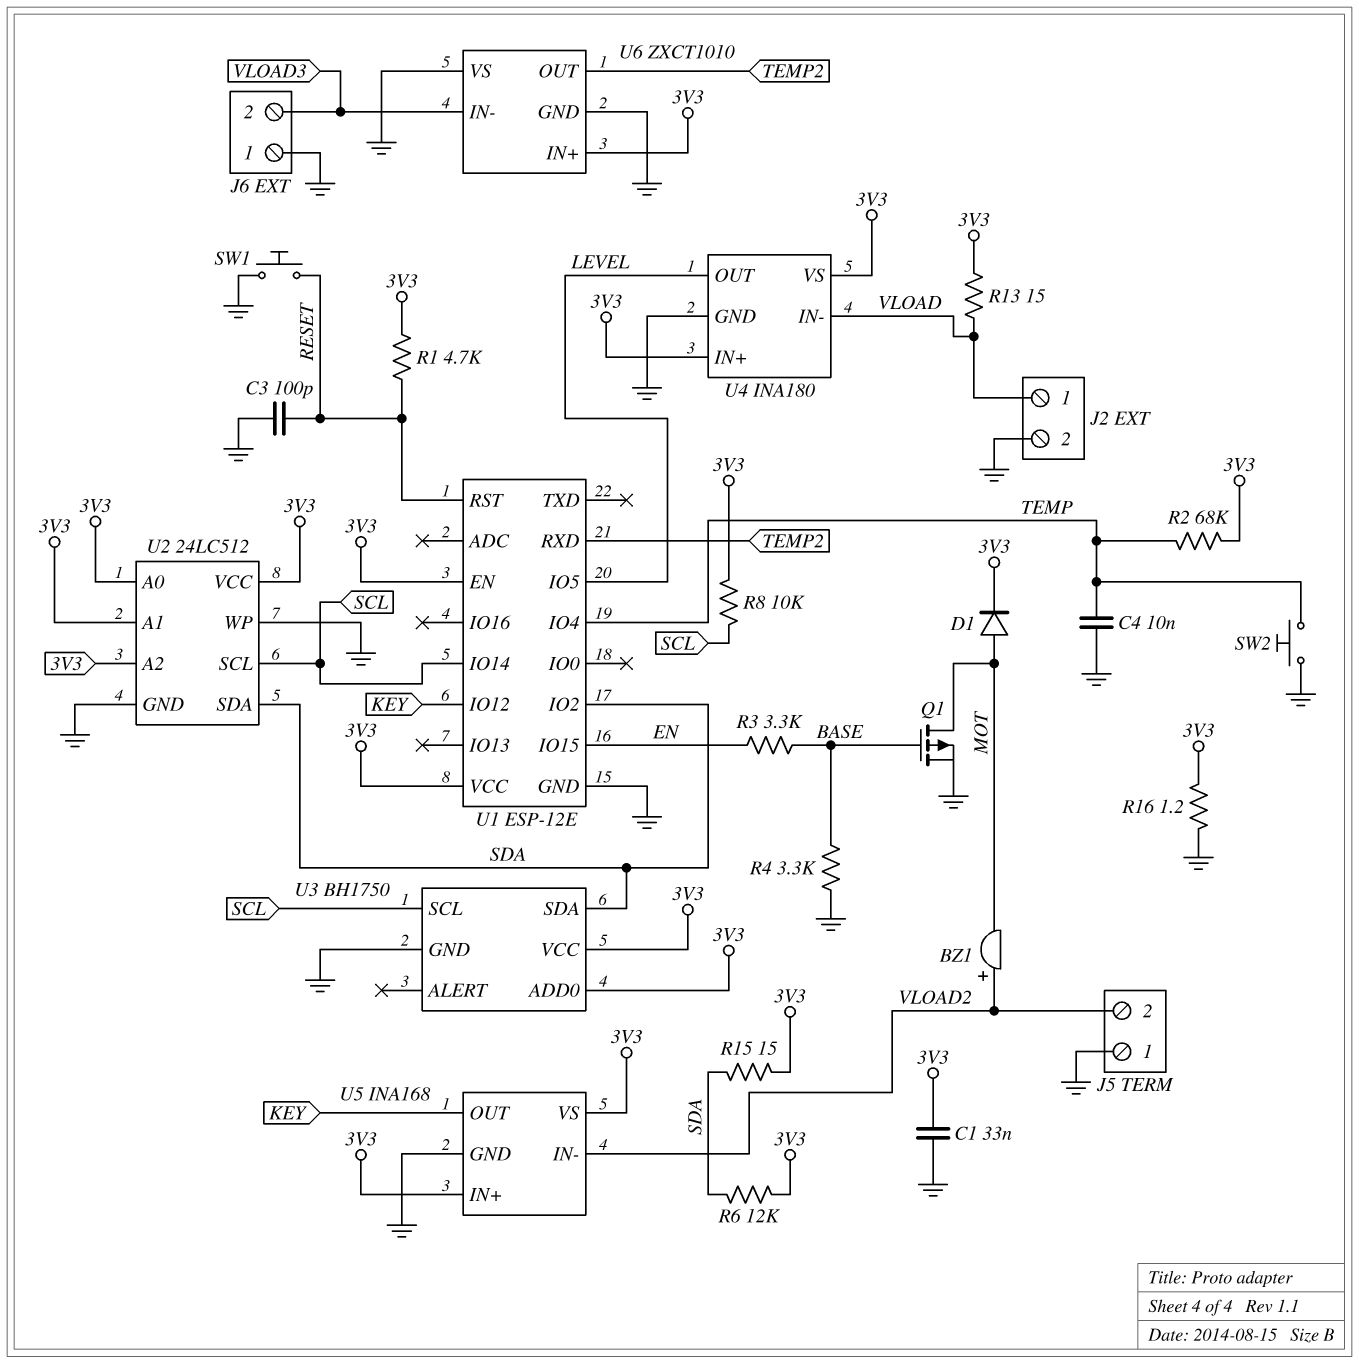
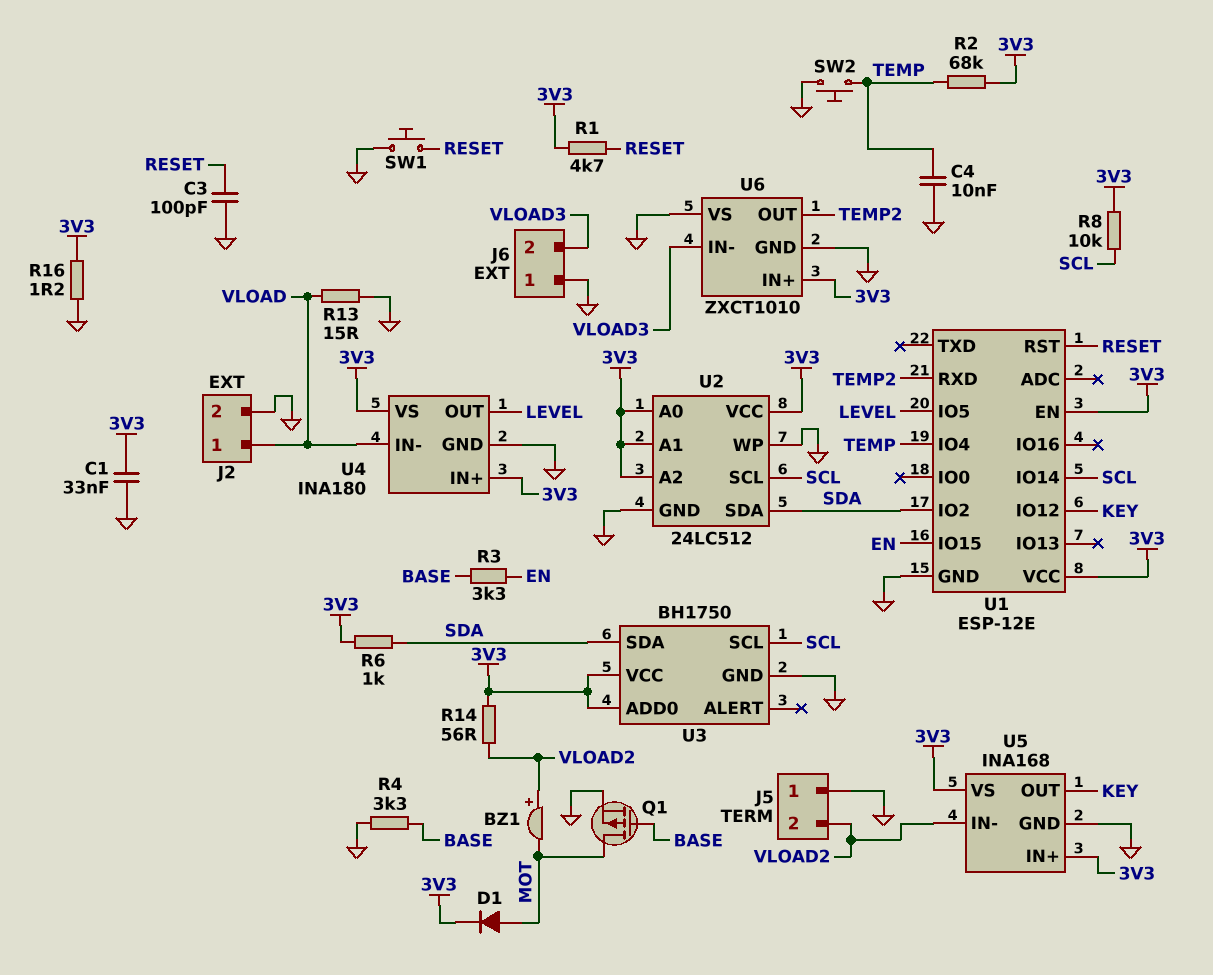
R6: 12k (3V3, SDA) -> 1k (3V3, SDA)
R13: 15 (3V3, VLOAD) -> 15 (GND, VLOAD)
R14: none -> 56 (3V3, VLOAD2)
R15: 15 (3V3, SDA) -> none

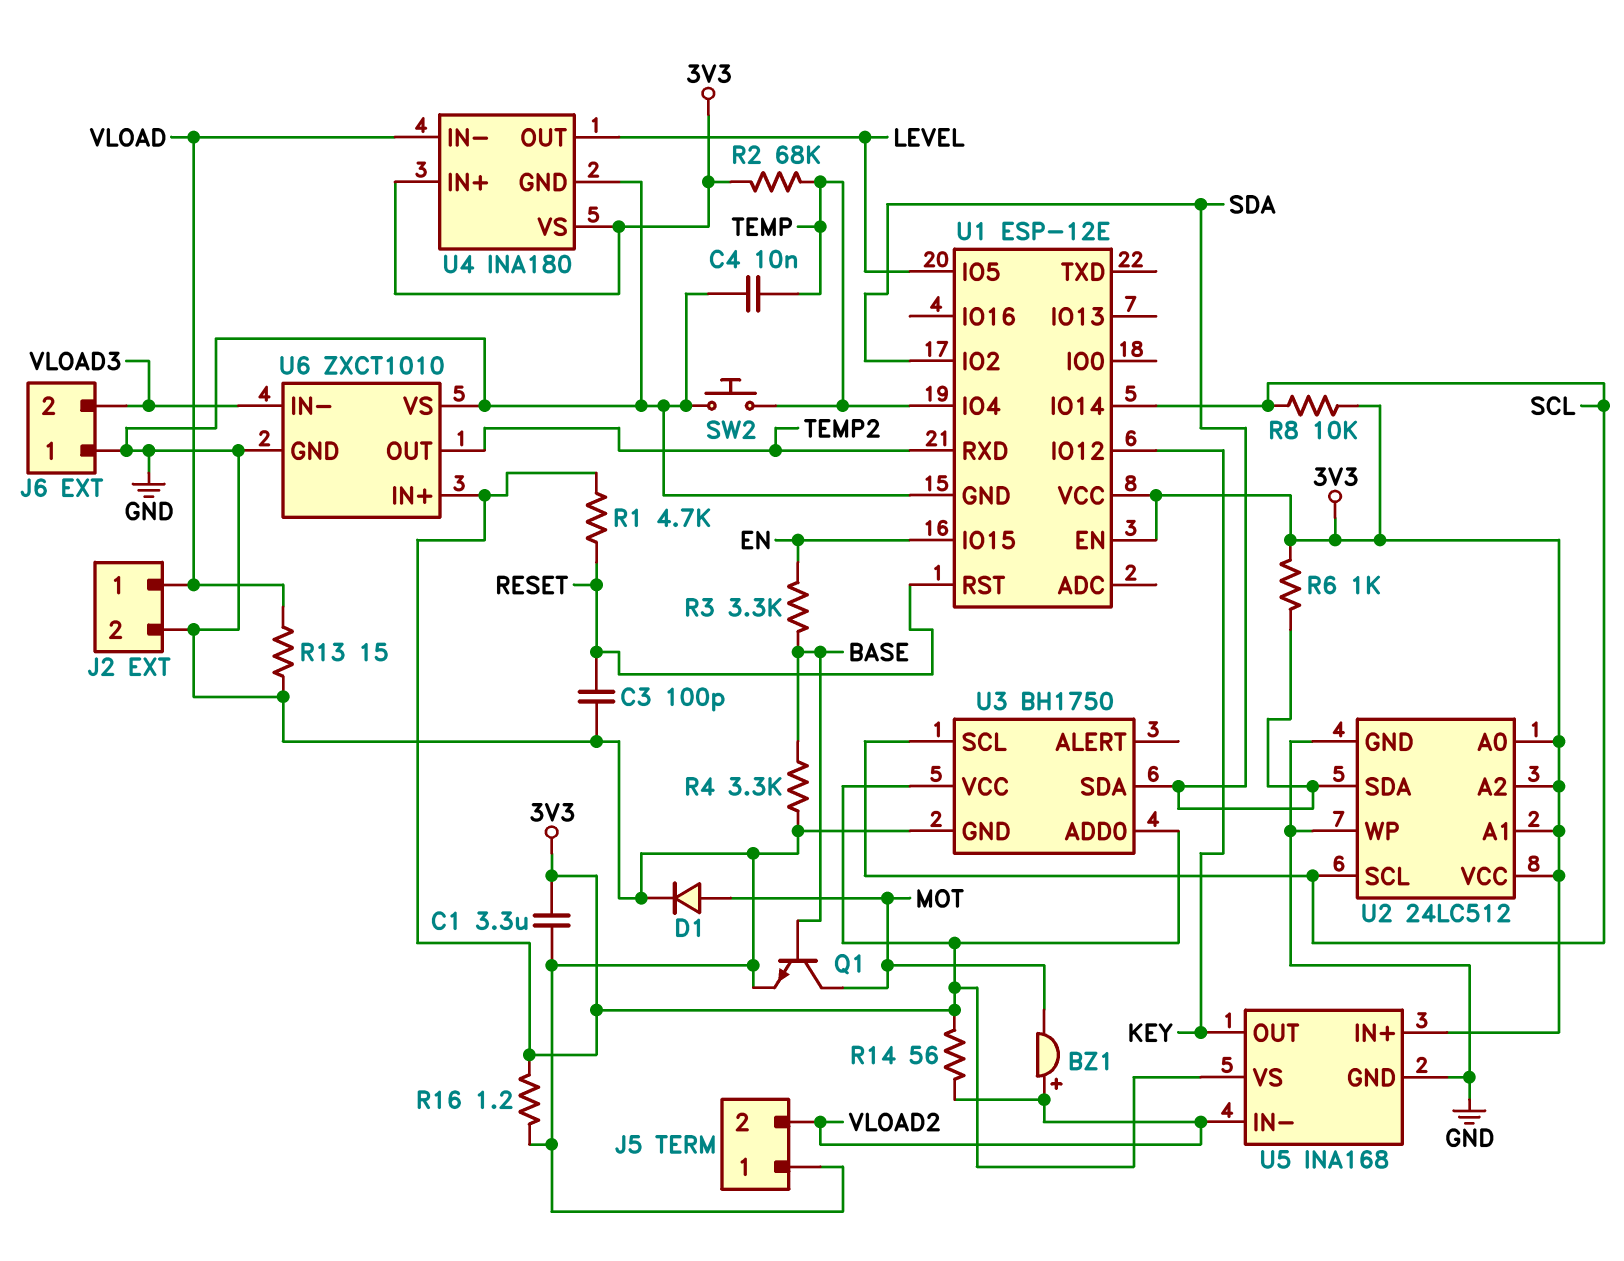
C1: 33nF (3V3, GND) -> 3.3uF (3V3, GND)
D1: diode (A MOT, K 3V3) -> diode (A MOT, K GND)
Q1: PMOS (G BASE, D MOT, S GND) -> NPN (B BASE, C MOT, E GND)
SW1: button (GND, RESET) -> none

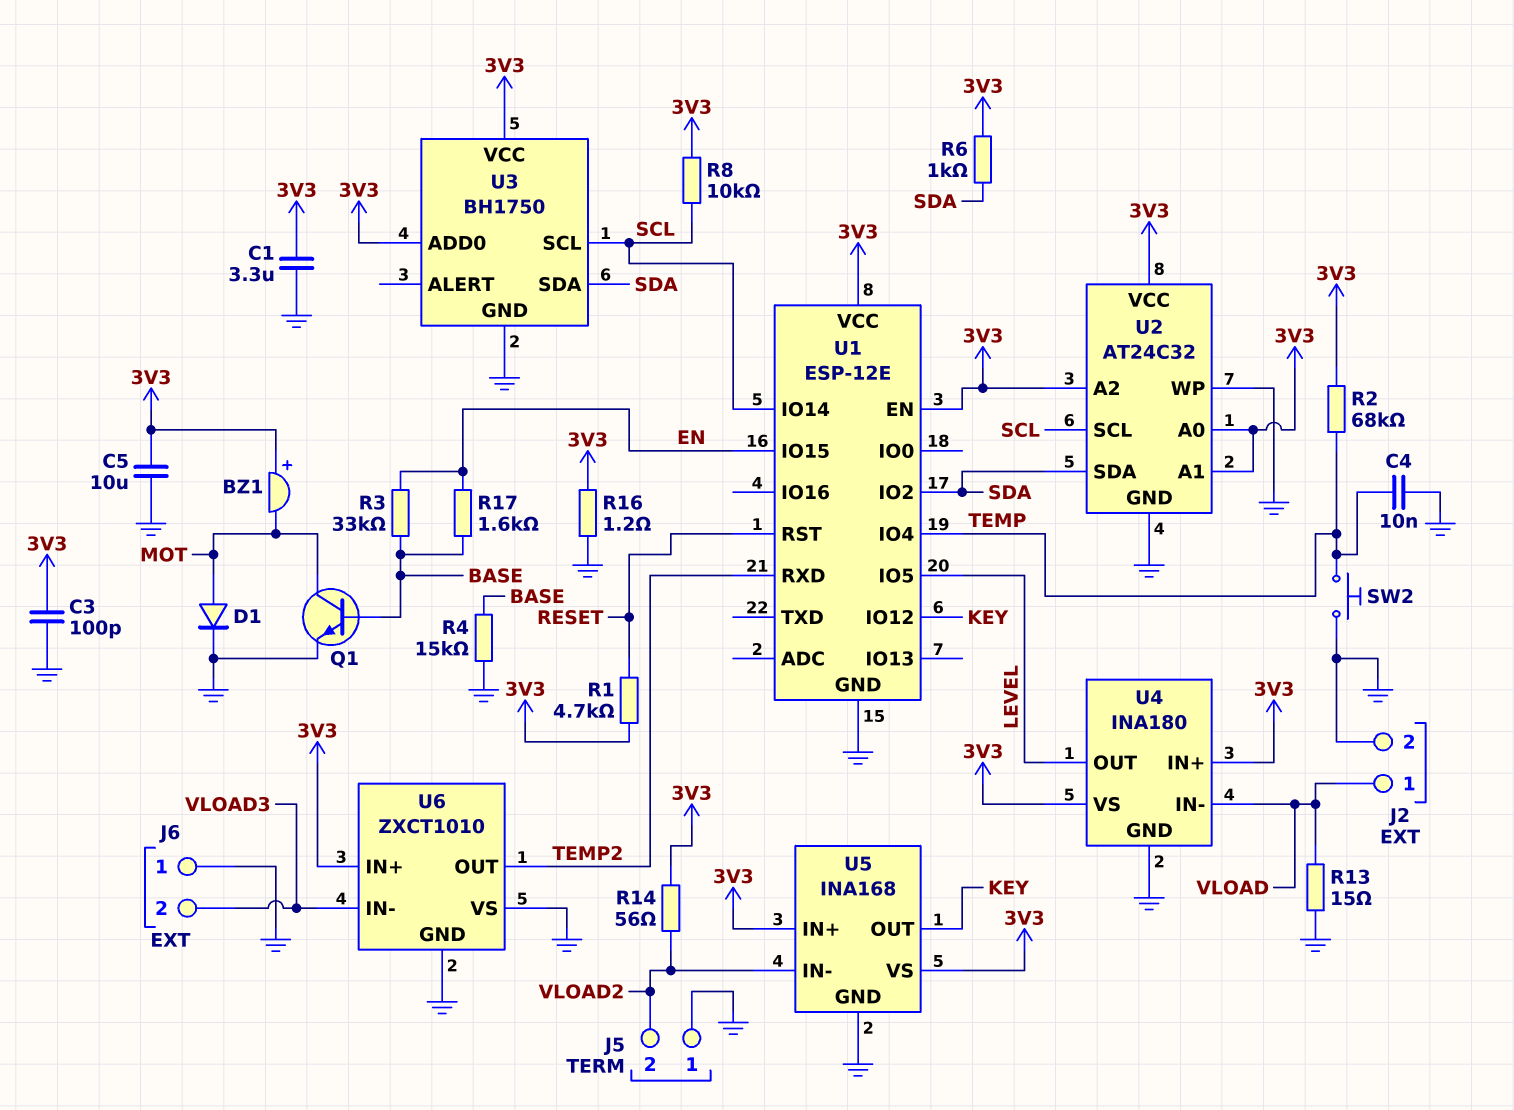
BZ1: buzzer (plus VLOAD2, minus MOT) -> buzzer (plus 3V3, minus MOT)
C3: 100pF (GND, RESET) -> 100pF (3V3, GND)
C5: none -> 10uF (3V3, GND)
R3: 3.3k (BASE, EN) -> 33k (BASE, EN)
R4: 3.3k (BASE, GND) -> 15k (BASE, GND)
R17: none -> 1.6k (BASE, EN)
U2: 24LC512 -> AT24C32

